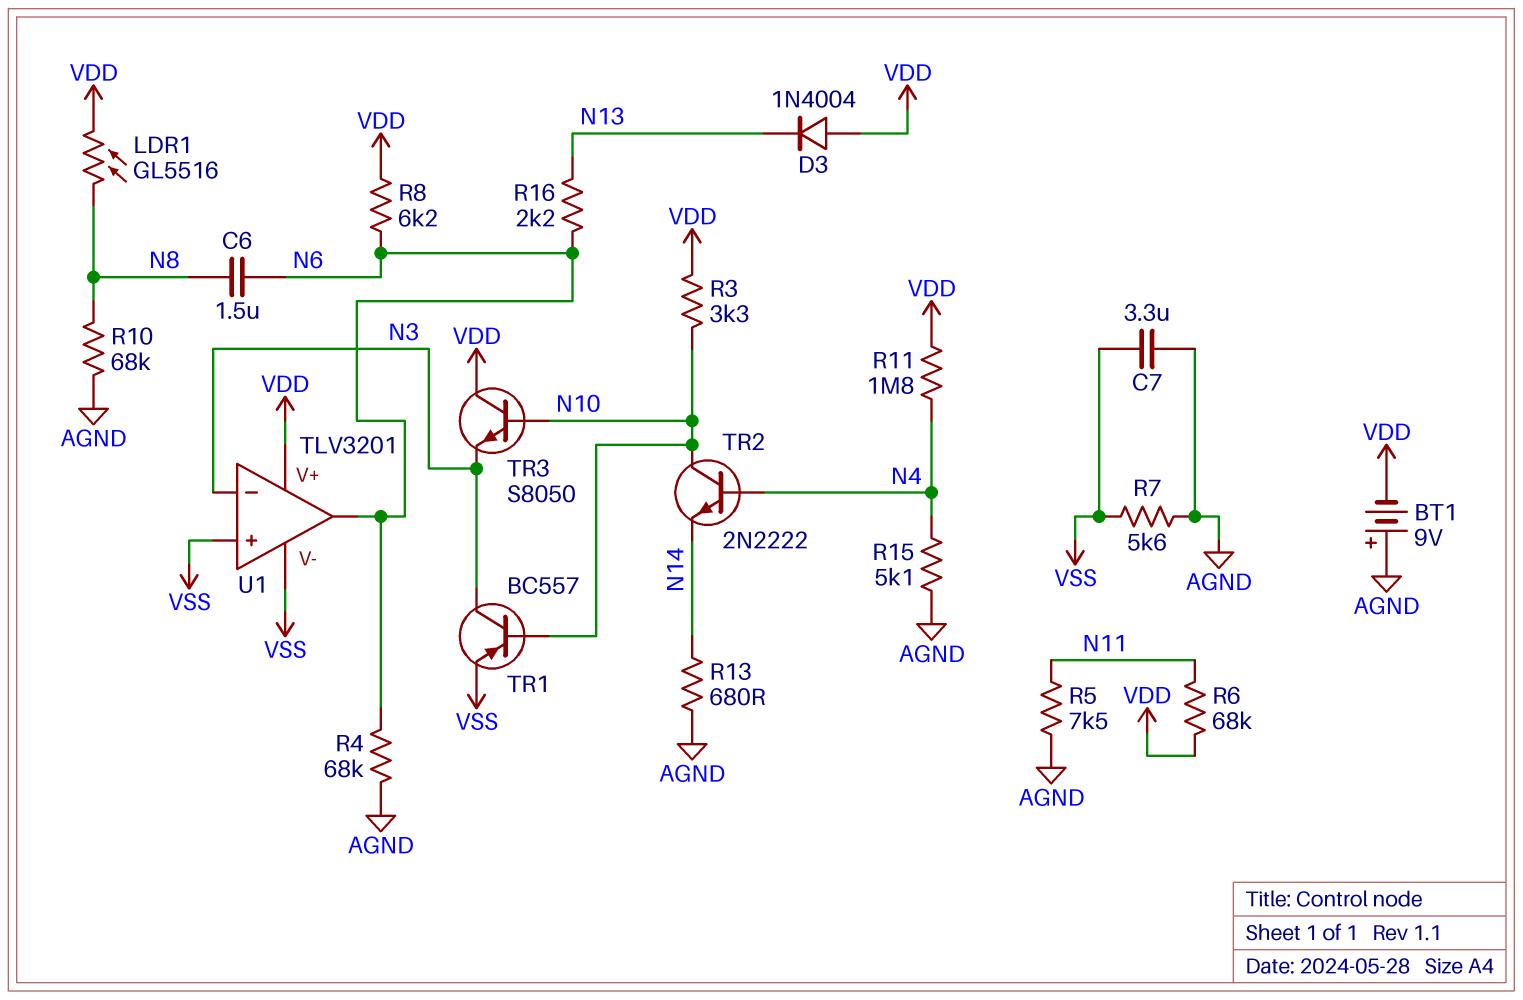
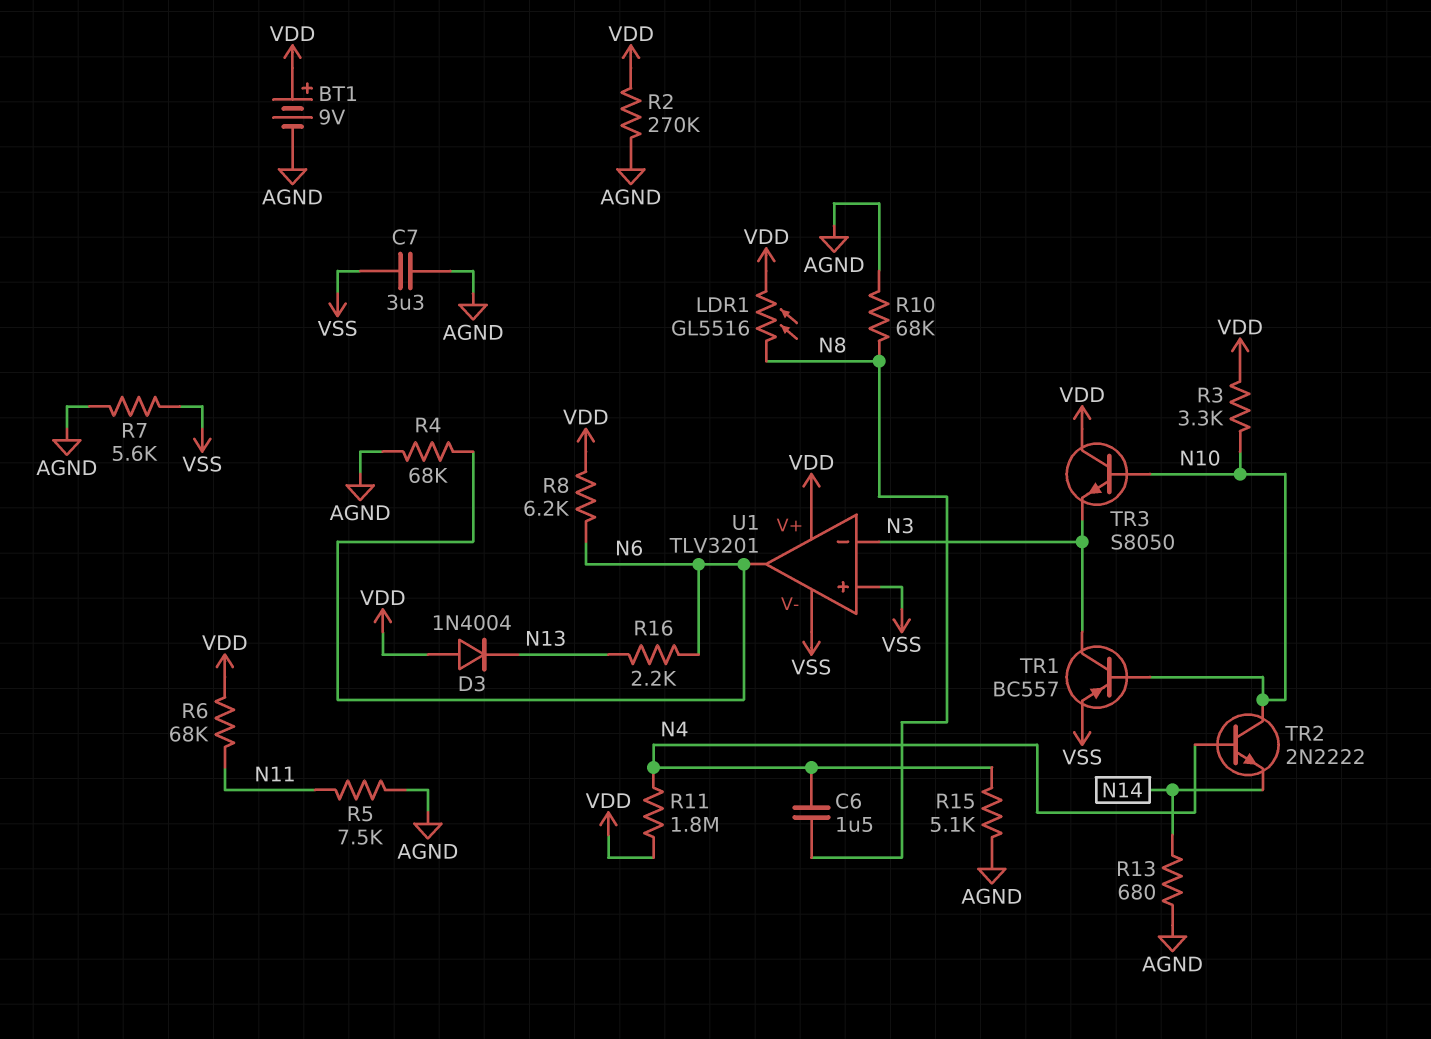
BT1: 9V (plus AGND, minus VDD) -> 9V (plus VDD, minus AGND)
C6: 1.5uF (N6, N8) -> 1.5uF (N4, N8)
R2: none -> 270k (AGND, VDD)

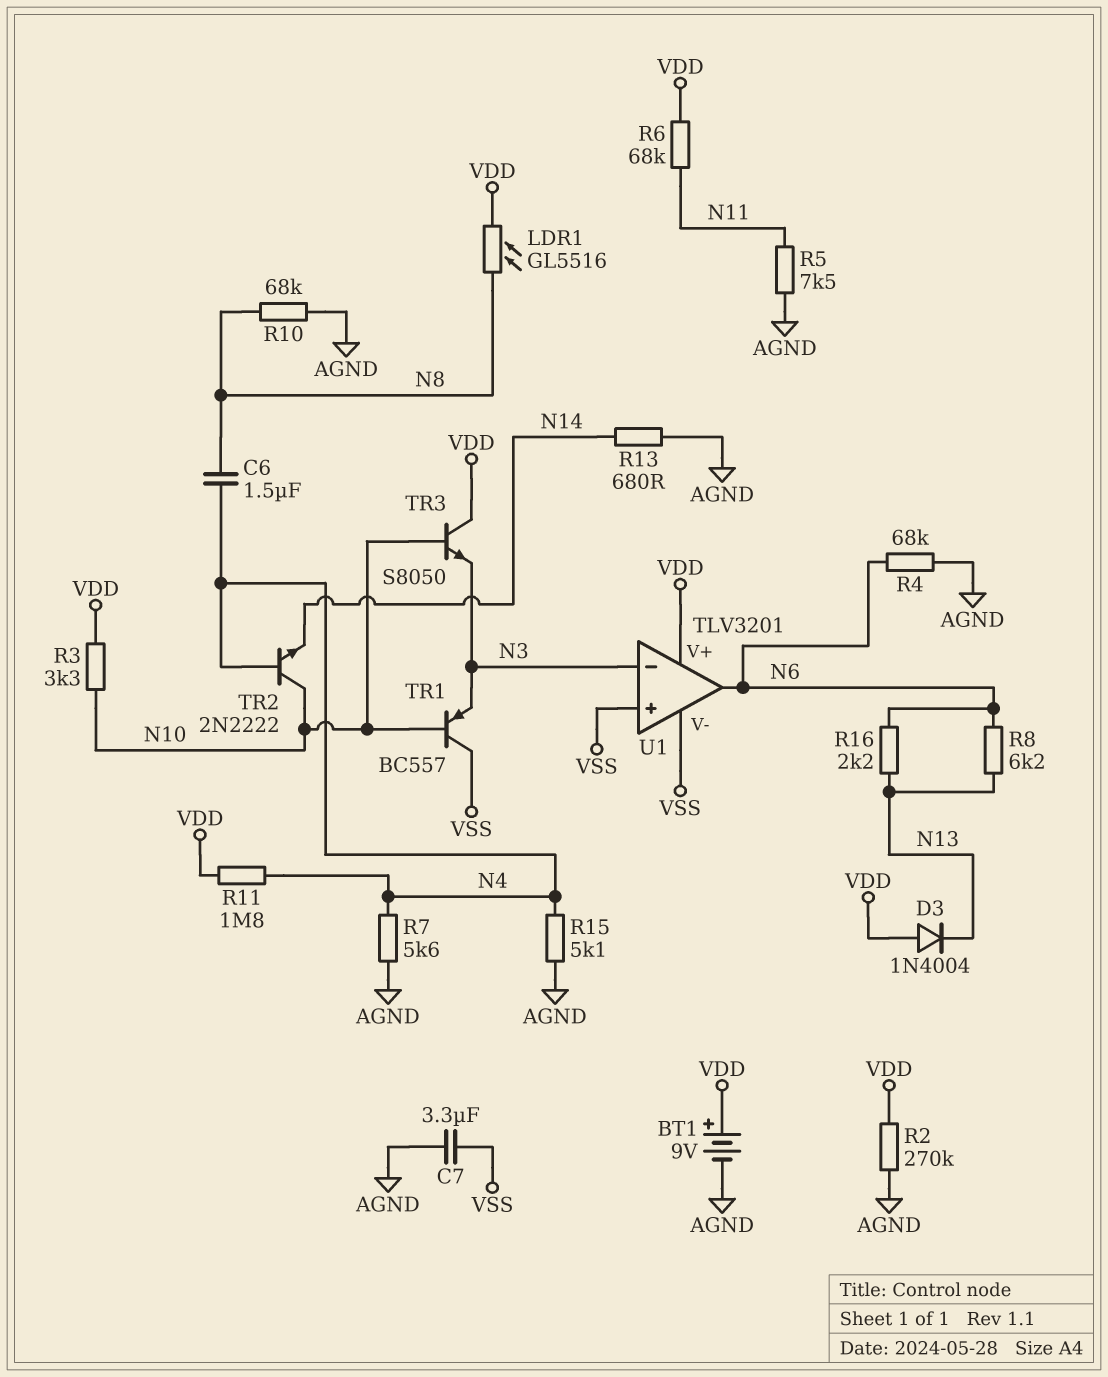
R7: 5.6k (AGND, VSS) -> 5.6k (AGND, N4)
R8: 6.2k (N6, VDD) -> 6.2k (N6, N13)
TR1: PNP BC557 (B N10, C N3, E VSS) -> PNP BC557 (B N10, C VSS, E N3)

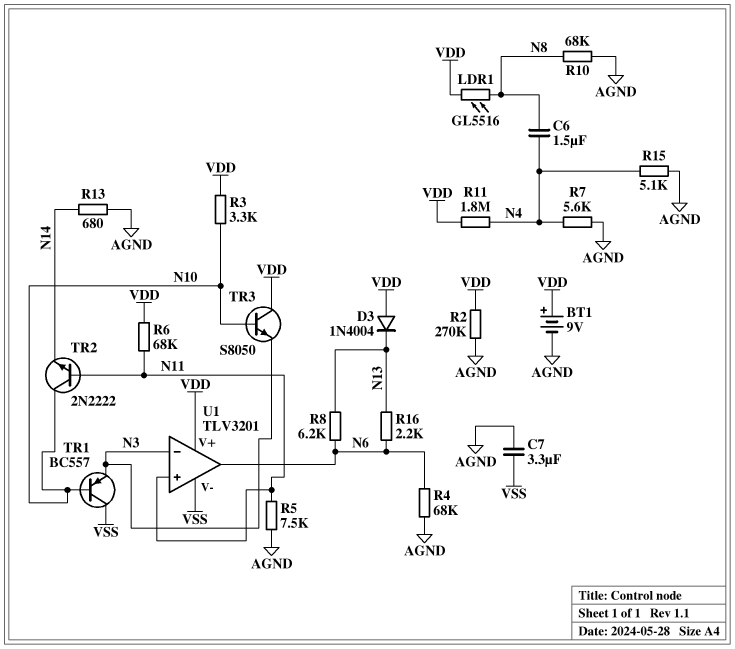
TR2: NPN 2N2222 (B N4, C N10, E N14) -> NPN 2N2222 (B N11, C N10, E N14)
U1 pin in+: VSS -> N11

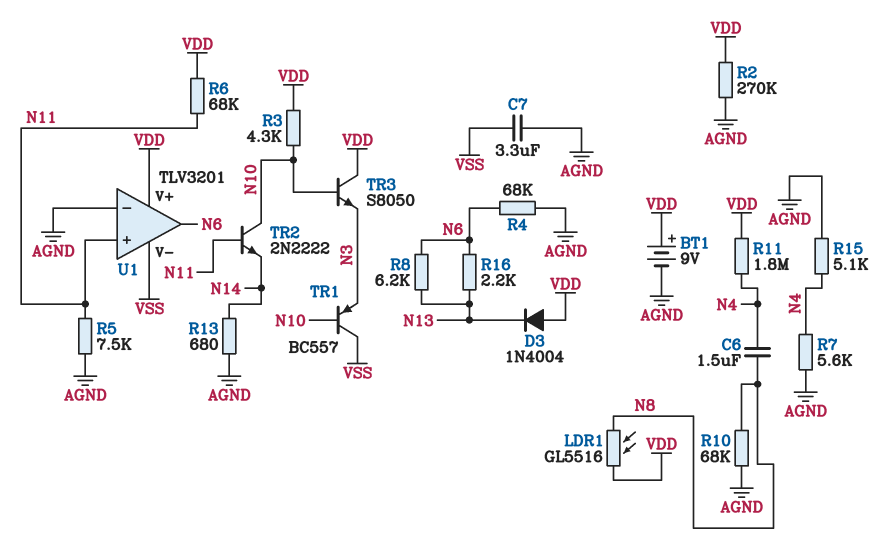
R3: 3.3k (N10, VDD) -> 4.3k (N10, VDD)
U1 pin in-: N3 -> AGND

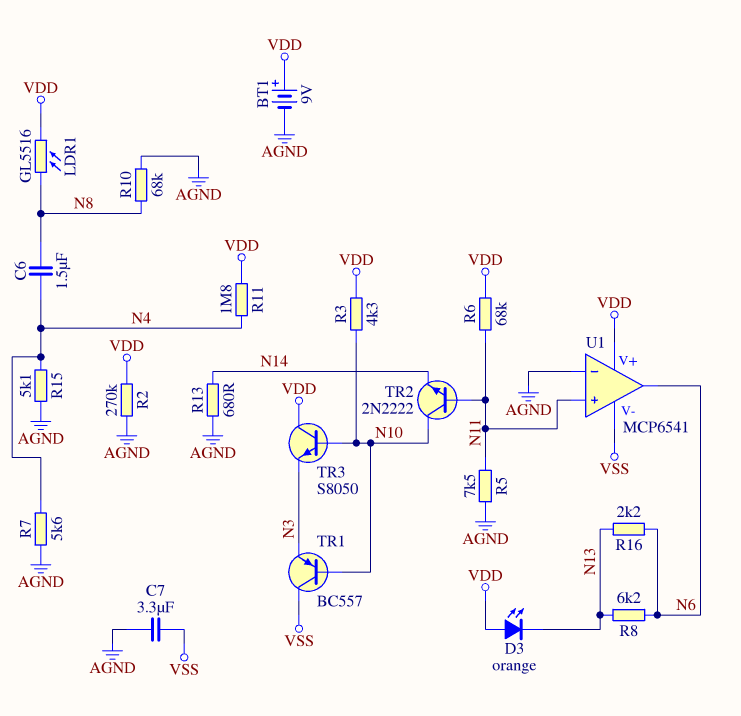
D3: diode 1N4004 (A VDD, K N13) -> LED orange (A VDD, K N13)
R4: 68k (AGND, N6) -> none
U1: TLV3201 -> MCP6541

